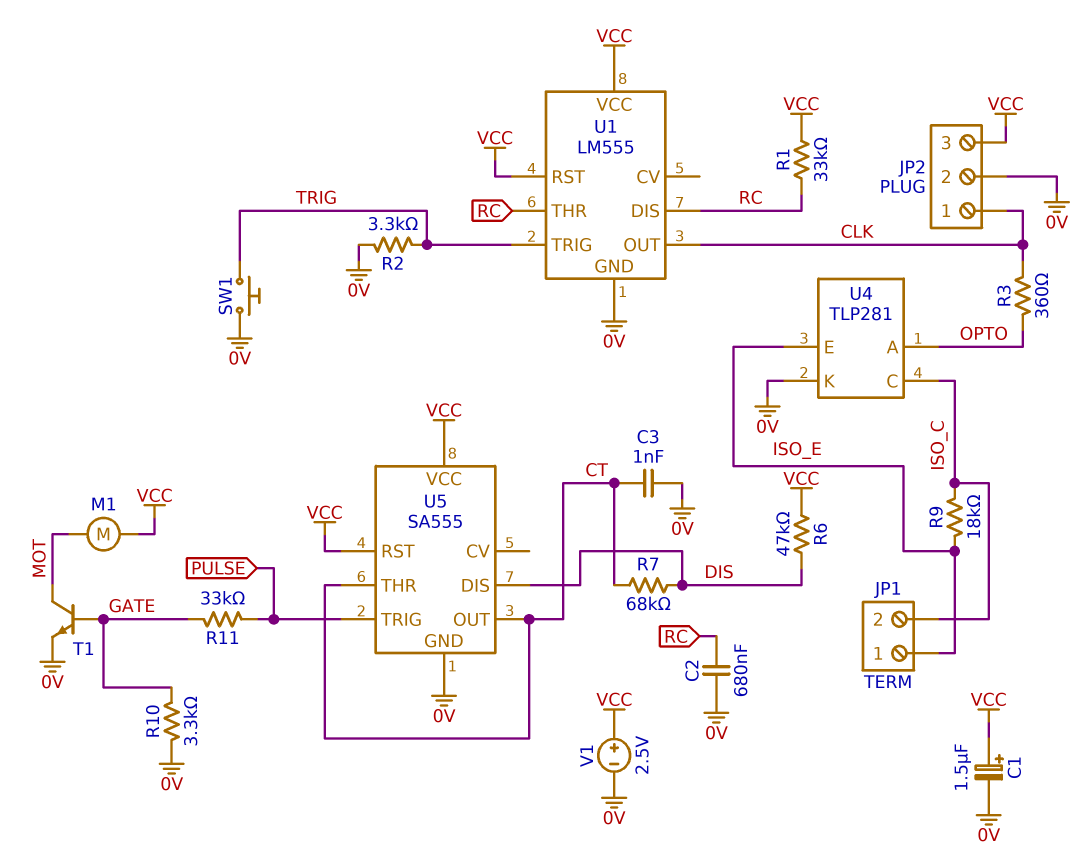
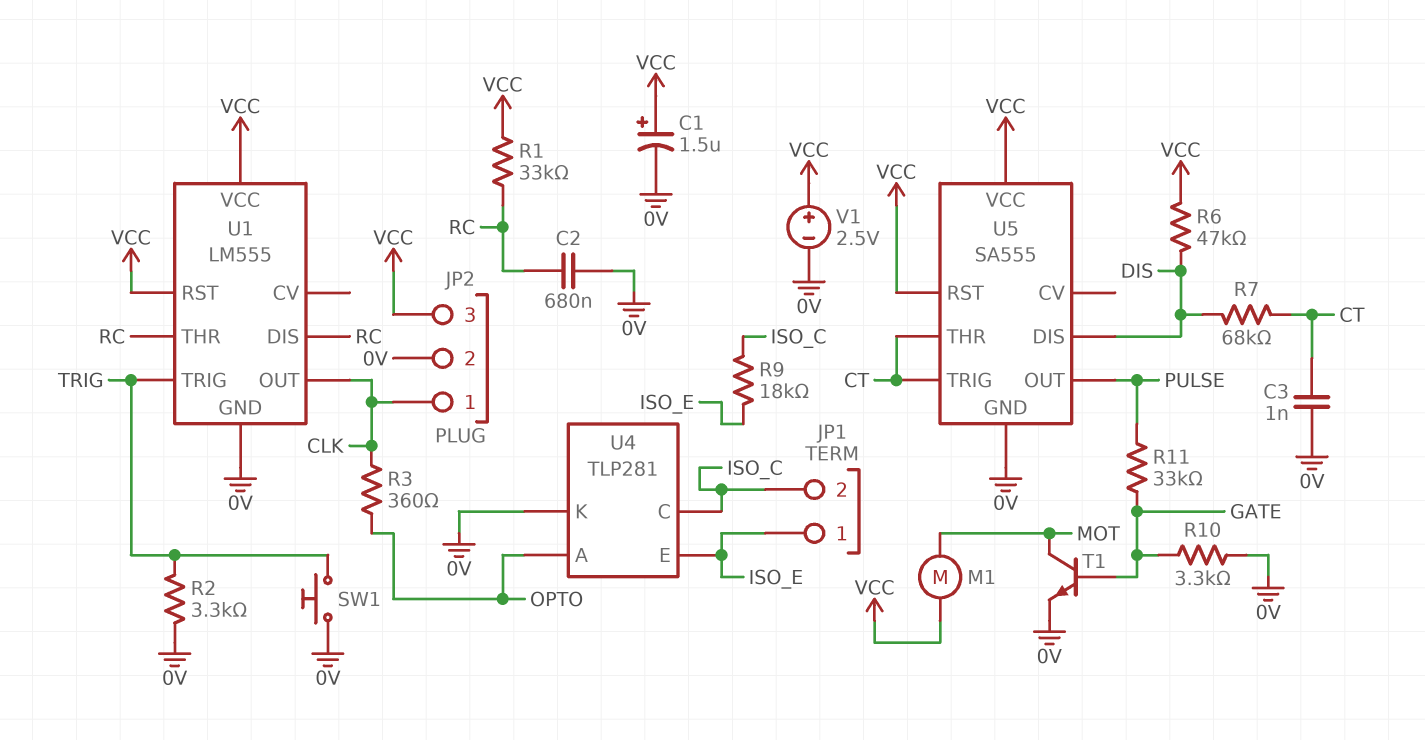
U5 pin OUT: CT -> PULSE
U5 pin TRIG: PULSE -> CT

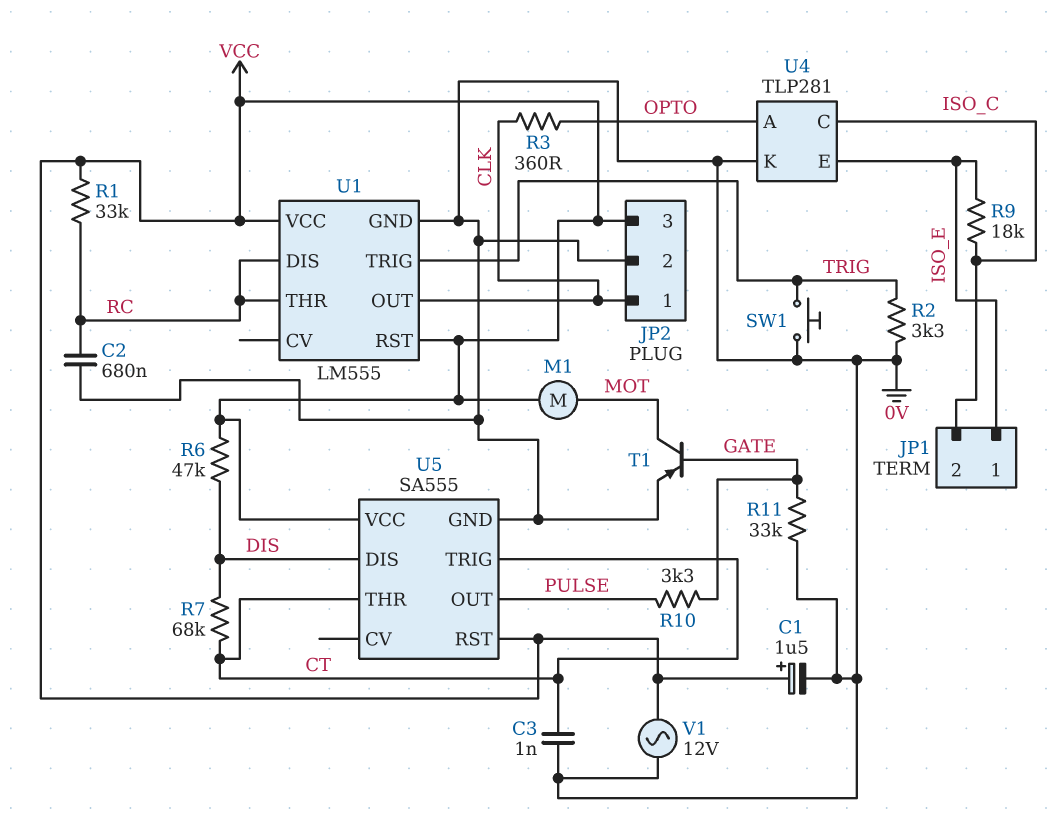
R10: 3.3k (0V, GATE) -> 3.3k (GATE, PULSE)
R11: 33k (GATE, PULSE) -> 33k (0V, GATE)
T1: NPN (B GATE, C MOT, E 0V) -> PNP (B GATE, C MOT, E 0V)
V1: 2.5V (plus VCC, minus 0V) -> AC 12V (0V, VCC)

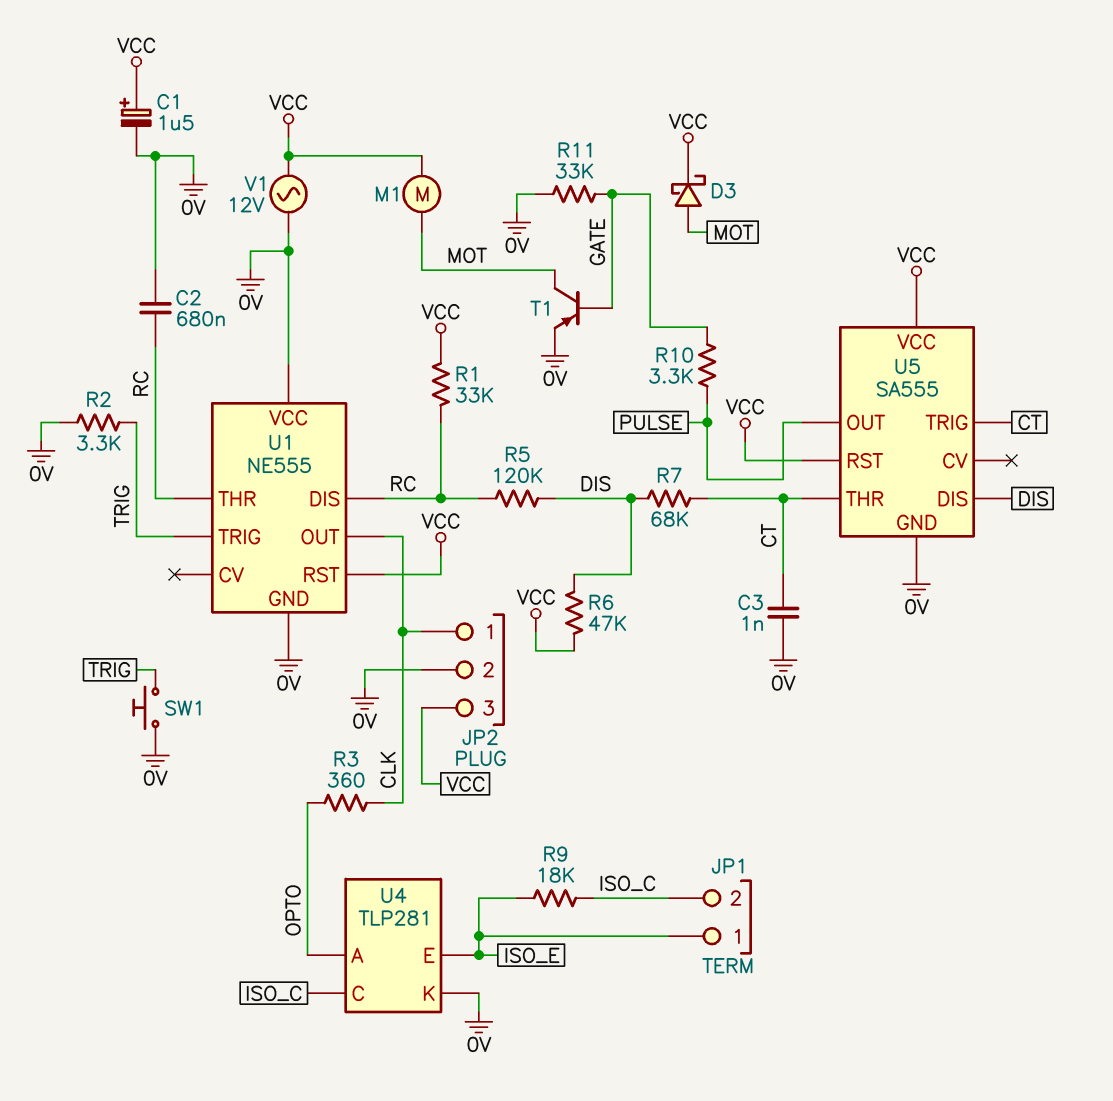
D3: none -> schottky (A MOT, K VCC)
R5: none -> 120k (DIS, RC)
U1: LM555 -> NE555
U1 pin VCC: VCC -> 0V

